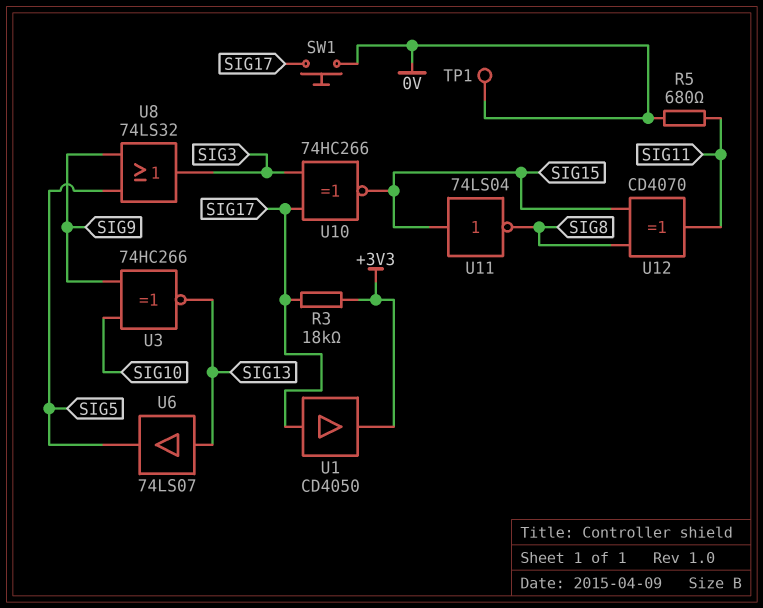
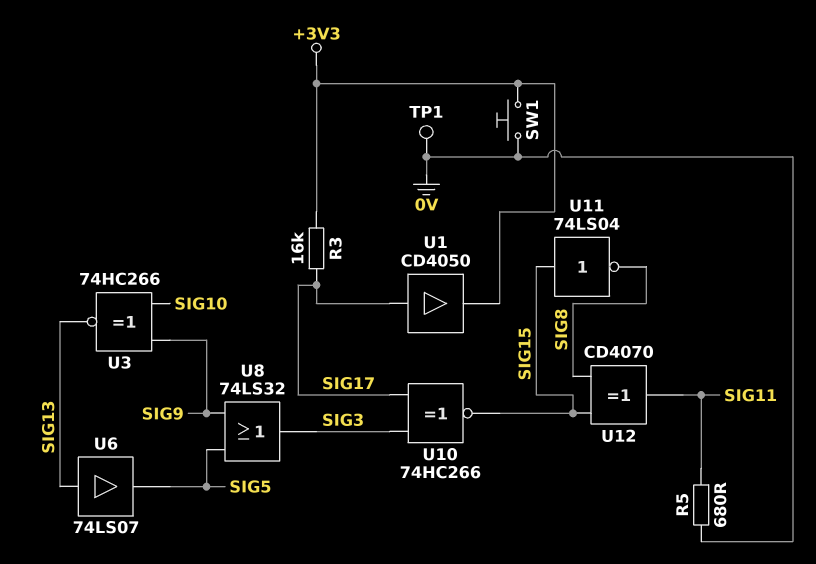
R3: 18k (+3V3, SIG17) -> 16k (+3V3, SIG17)
SW1: button (0V, SIG17) -> button (+3V3, 0V)

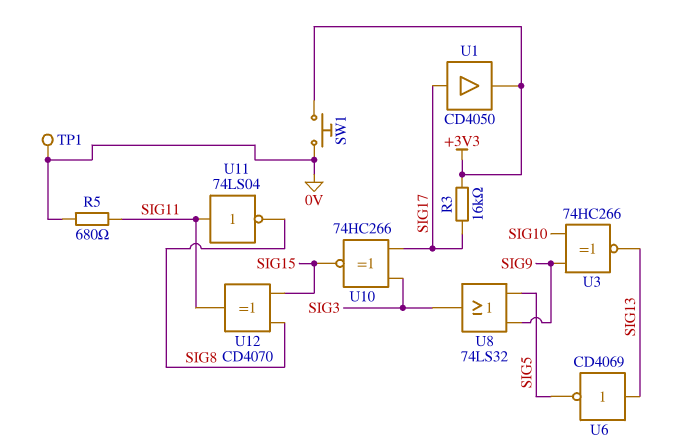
U6: buffer 74LS07 (in SIG13, out SIG5) -> NOT CD4069 (in SIG13, out SIG5)
U11: NOT 74LS04 (in SIG15, out SIG8) -> NOT 74LS04 (in SIG11, out SIG8)

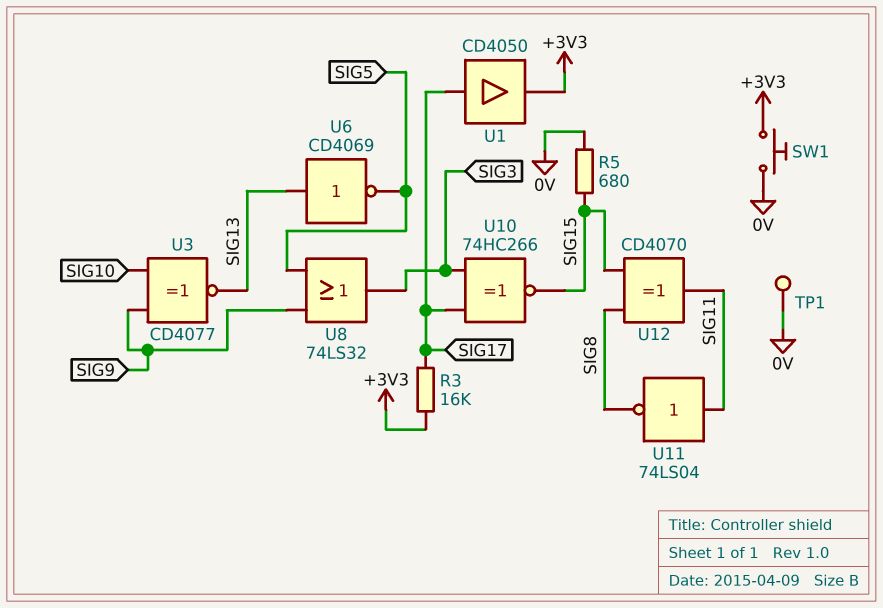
R5: 680 (0V, SIG11) -> 680 (0V, SIG15)
U3: XNOR 74HC266 (in SIG9, in SIG10, out SIG13) -> XNOR CD4077 (in SIG9, in SIG10, out SIG13)

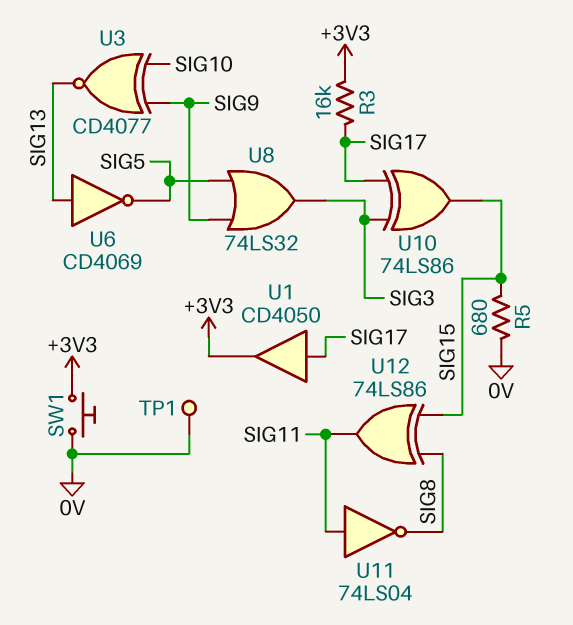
U10: XNOR 74HC266 (in SIG3, in SIG17, out SIG15) -> XOR 74LS86 (in SIG3, in SIG17, out SIG15)
U12: XOR CD4070 (in SIG8, in SIG15, out SIG11) -> XOR 74LS86 (in SIG8, in SIG15, out SIG11)

